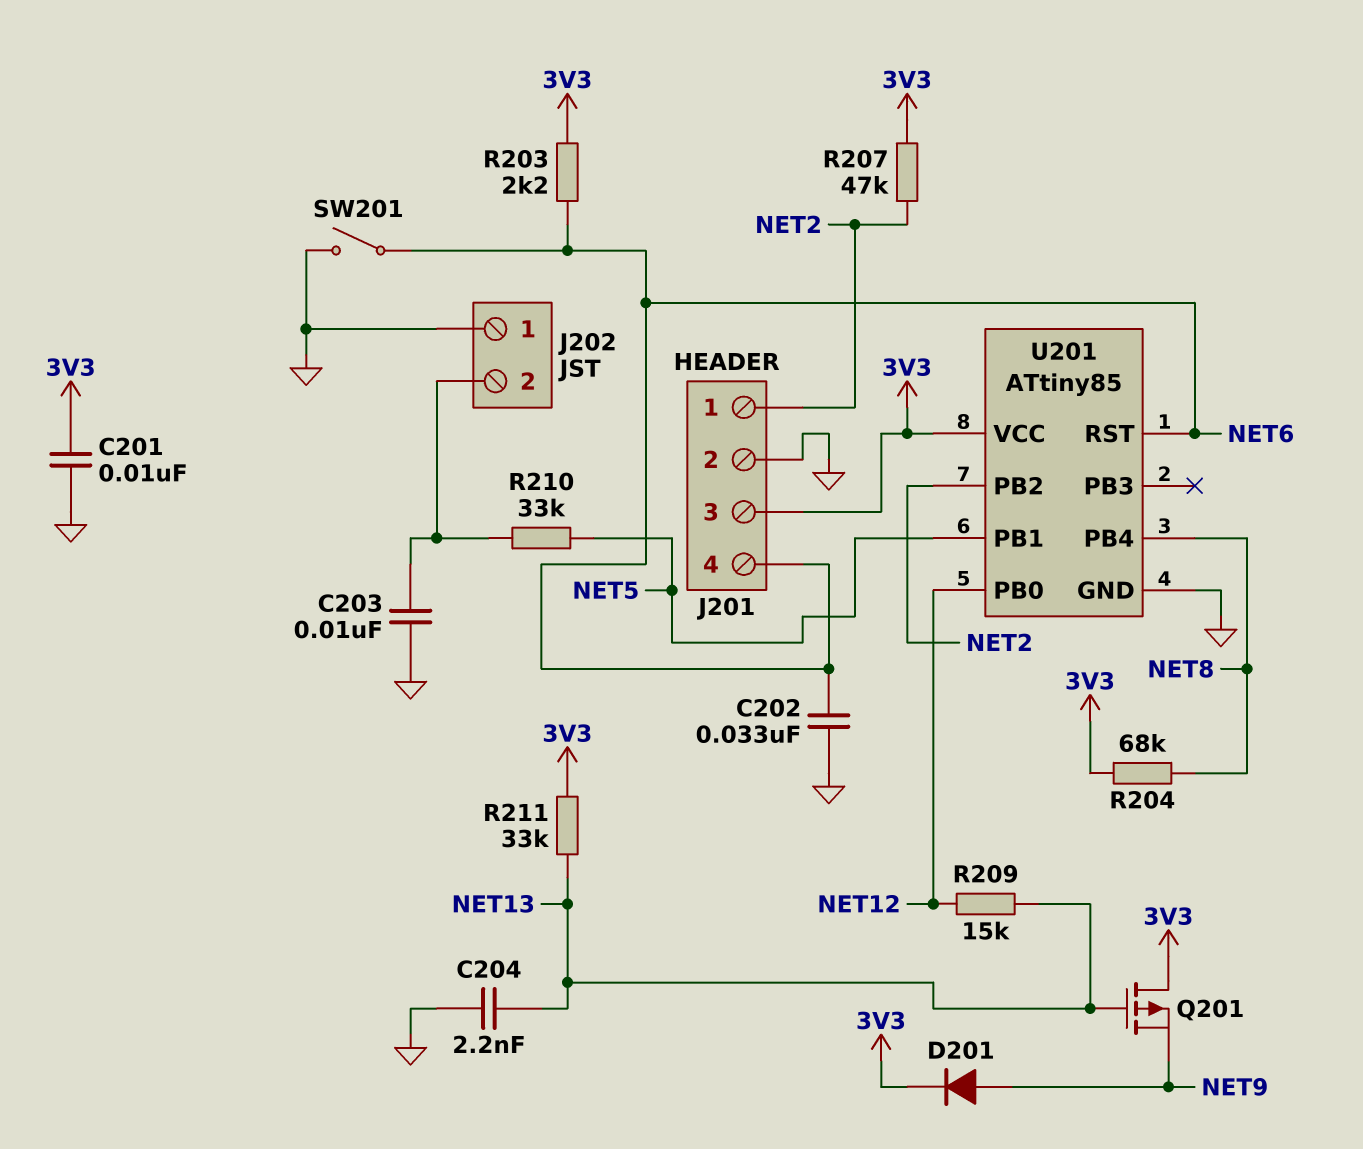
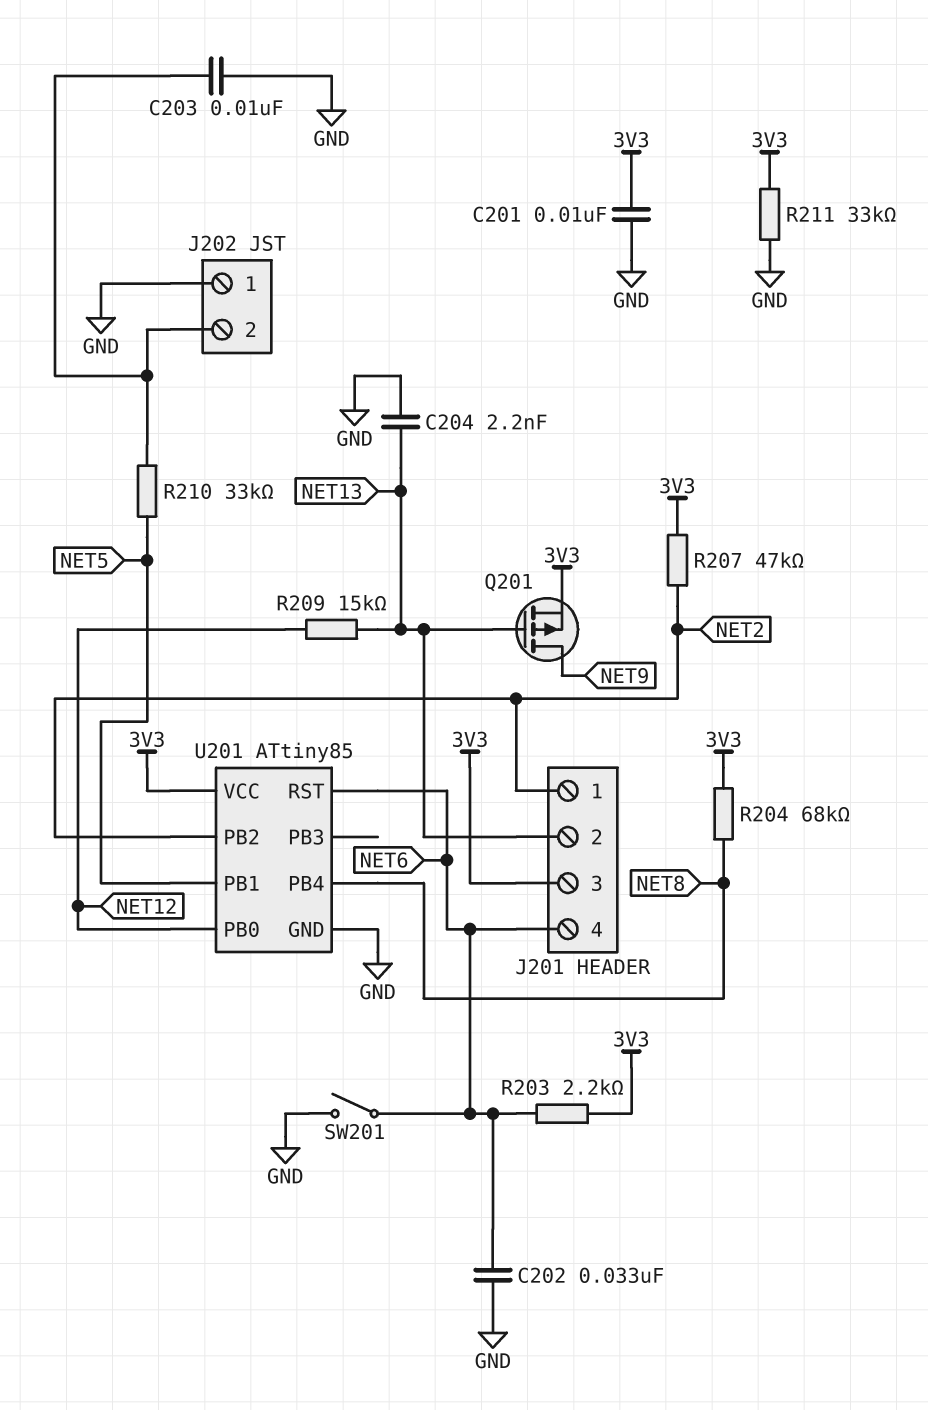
D201: diode (A NET9, K 3V3) -> none
J201 pin 2: GND -> NET13
Q201: PMOS (G NET13, D 3V3, S NET9) -> PMOS (G NET13, D NET9, S 3V3)
R211: 33k (3V3, NET13) -> 33k (3V3, GND)

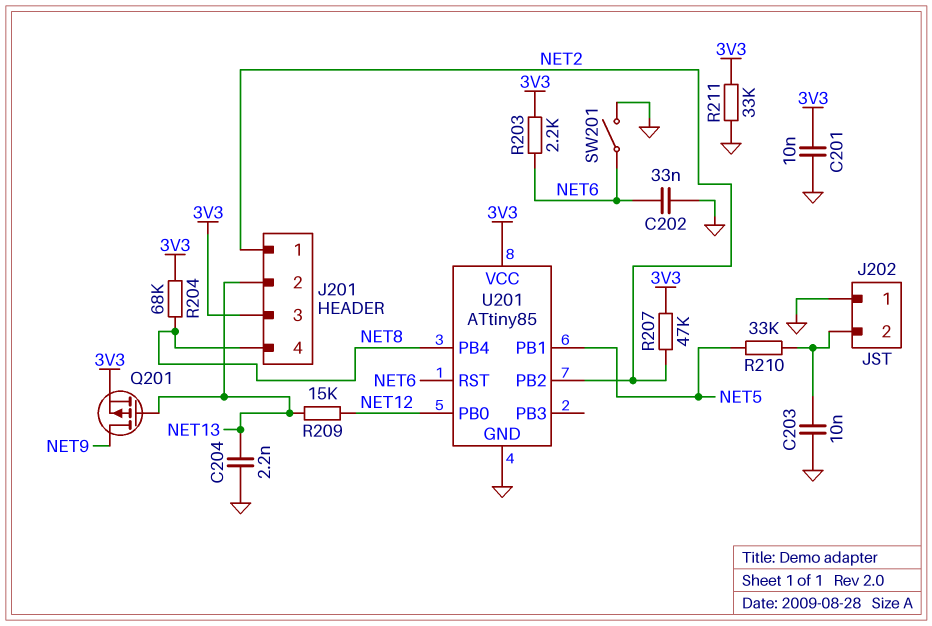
J201 pin 4: NET6 -> NET8

